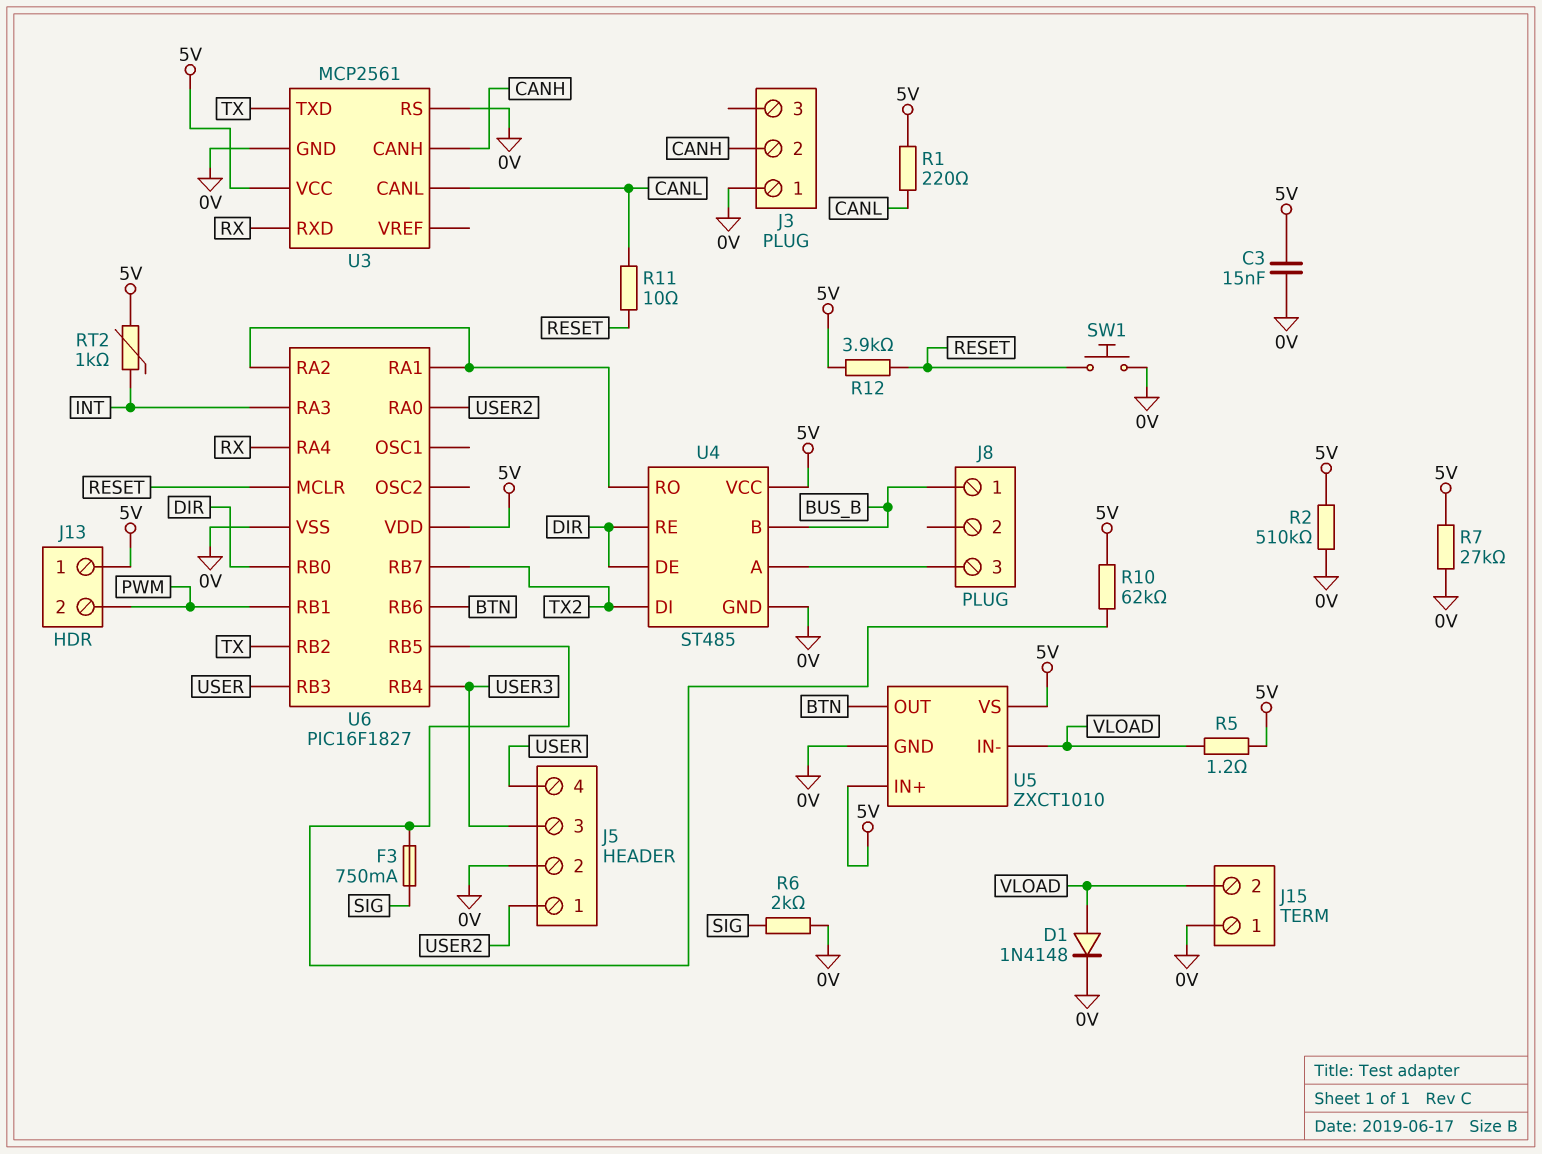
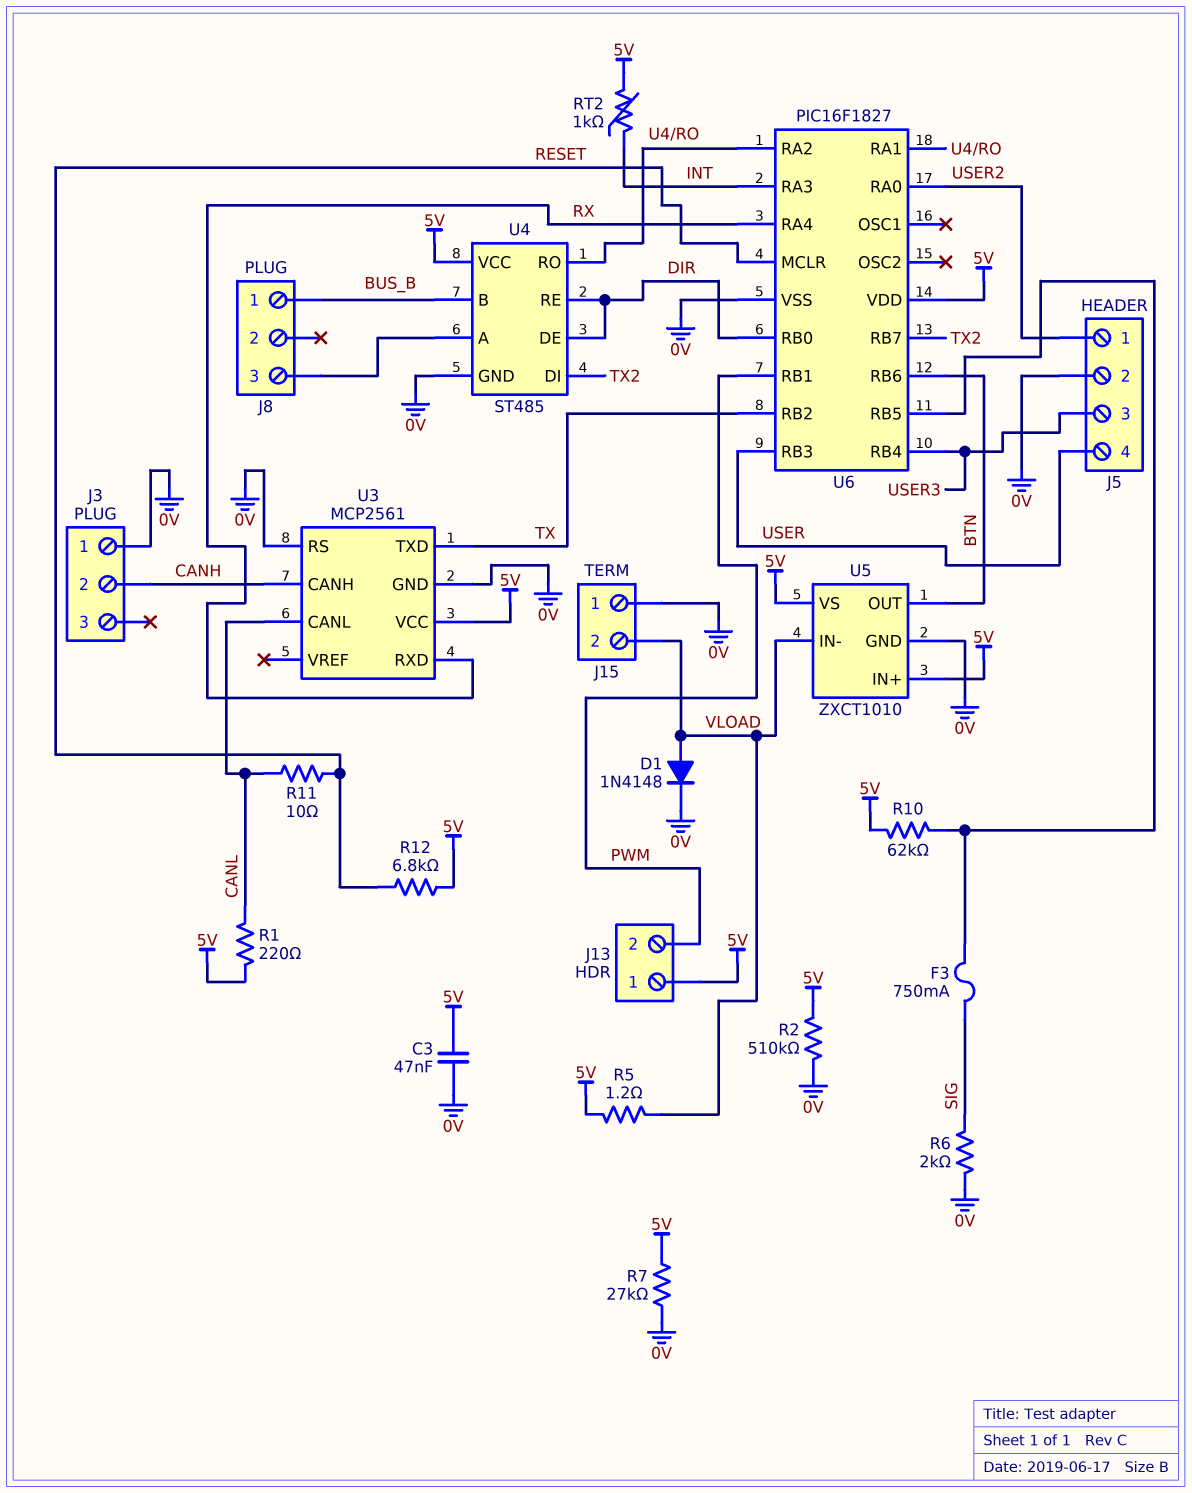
C3: 15nF (0V, 5V) -> 47nF (0V, 5V)
R12: 3.9k (5V, RESET) -> 6.8k (5V, RESET)
SW1: button (0V, RESET) -> none

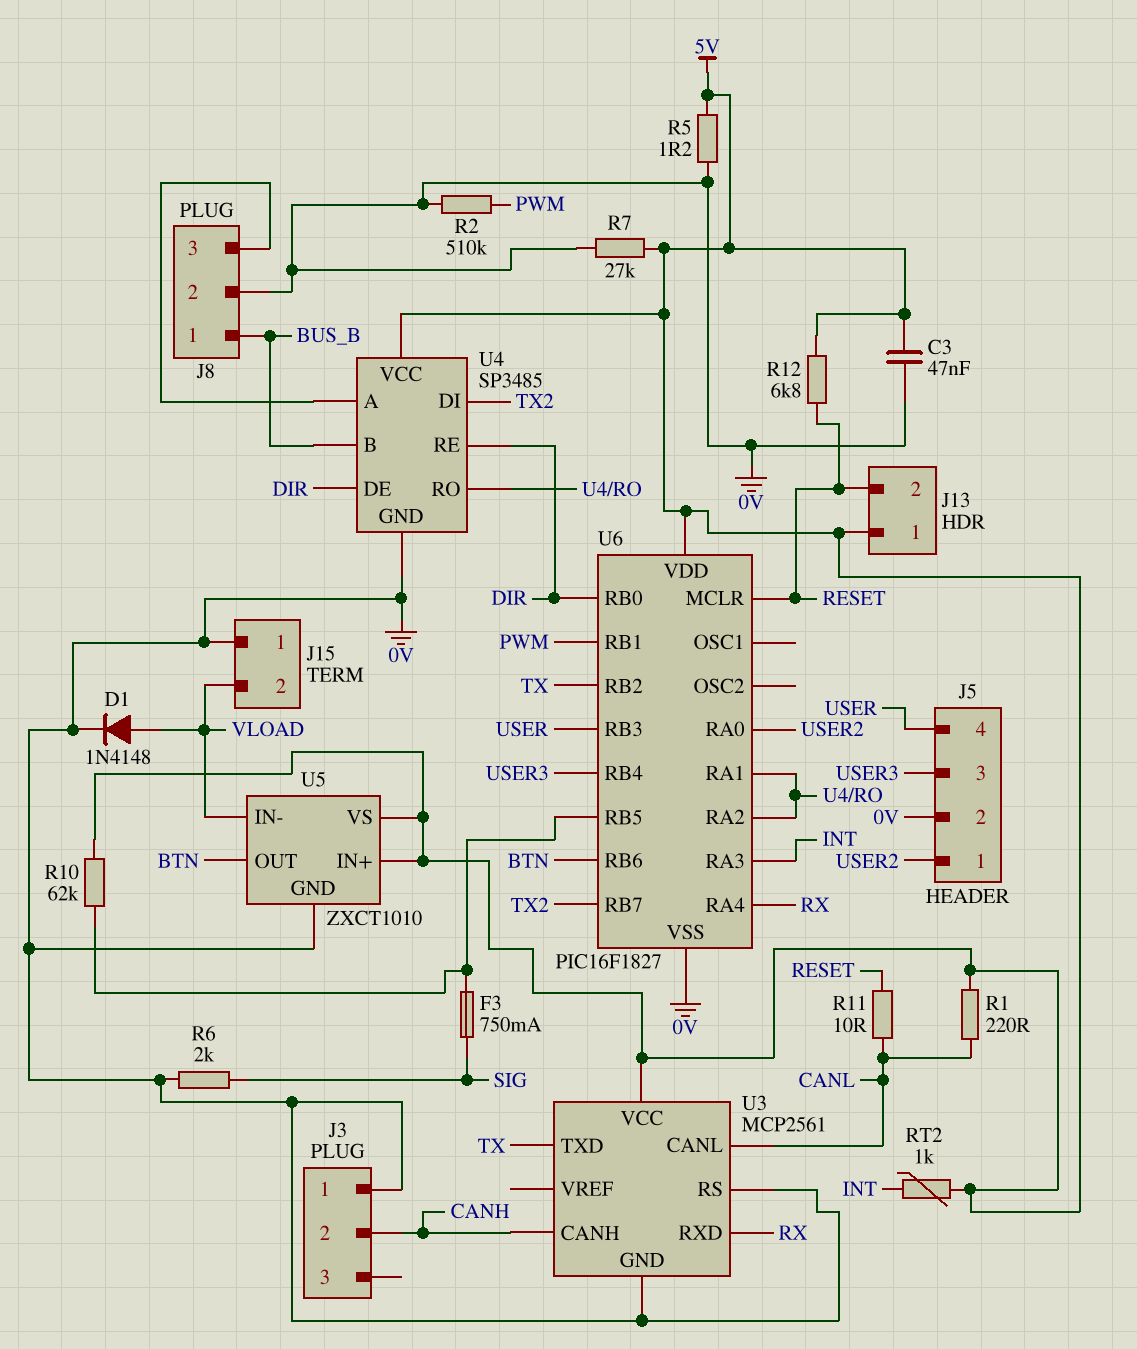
J8 pin 2: none -> 0V
J13 pin 2: PWM -> RESET
R2: 510k (0V, 5V) -> 510k (0V, PWM)
R5: 1.2 (5V, VLOAD) -> 1.2 (0V, 5V)
U4: ST485 -> SP3485

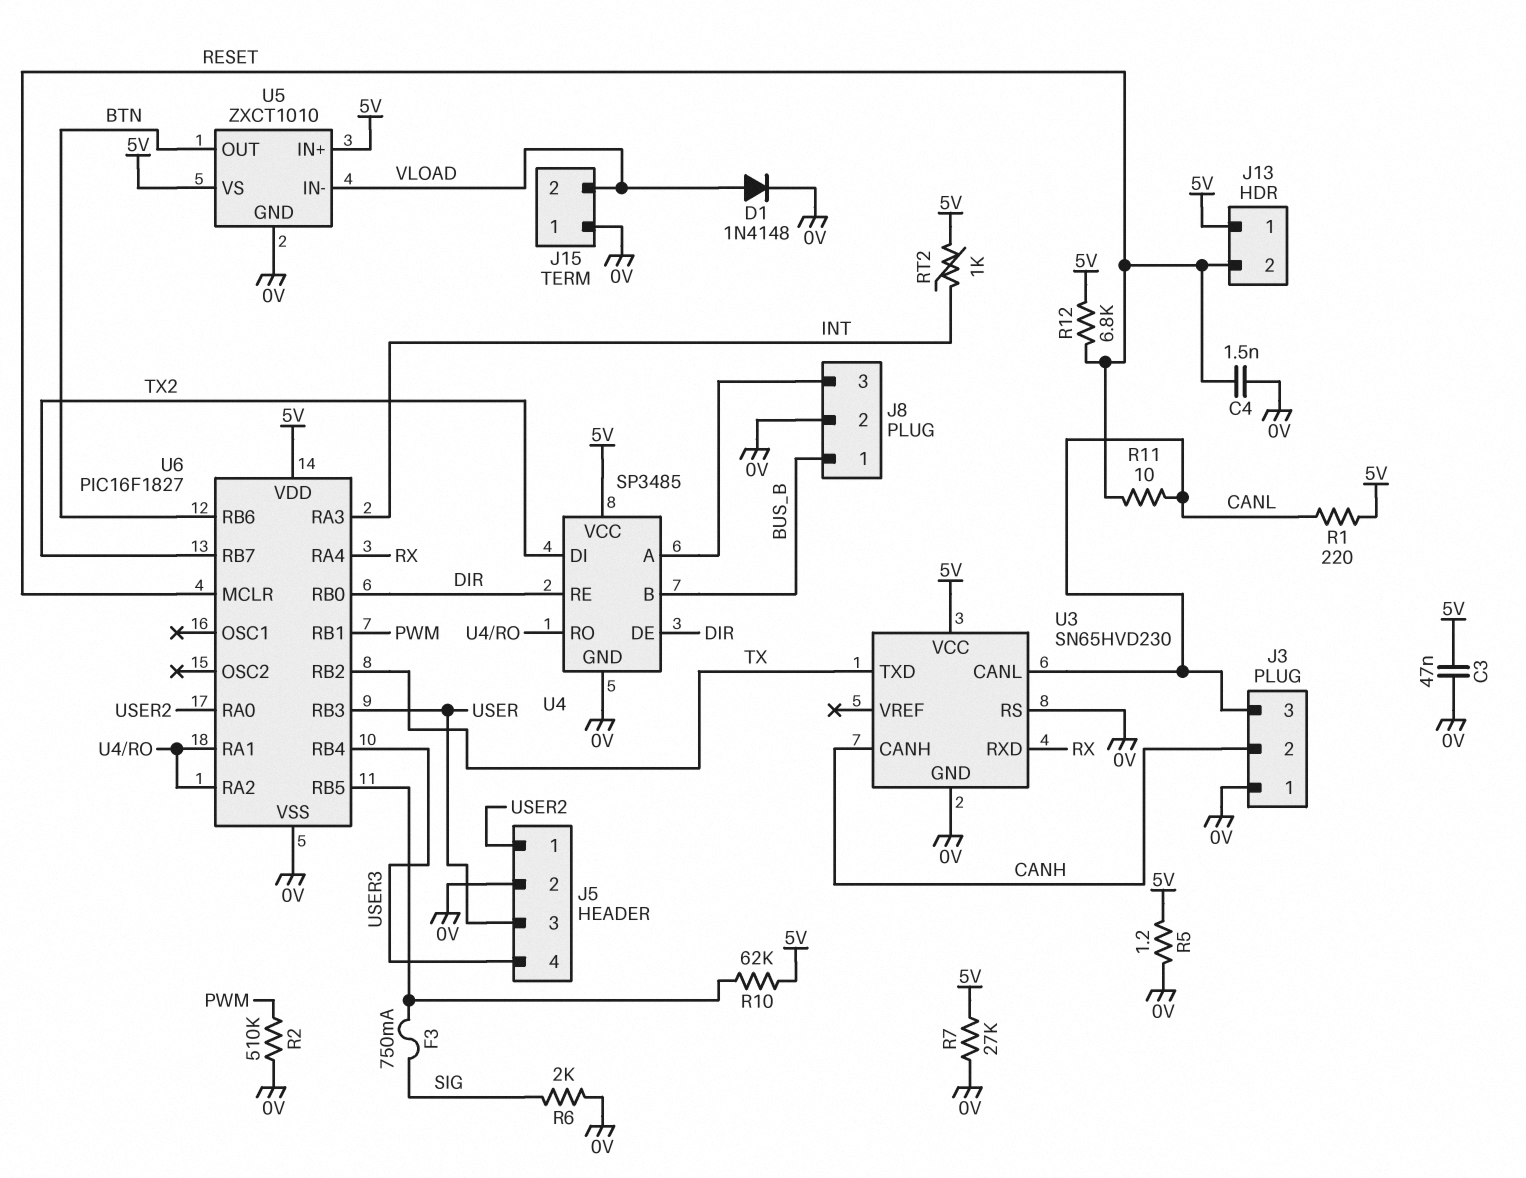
C4: none -> 1.5nF (0V, RESET)
J3 pin 3: none -> CANL
J5 pin 3: USER3 -> USER
J5 pin 4: USER -> USER3
U3: MCP2561 -> SN65HVD230

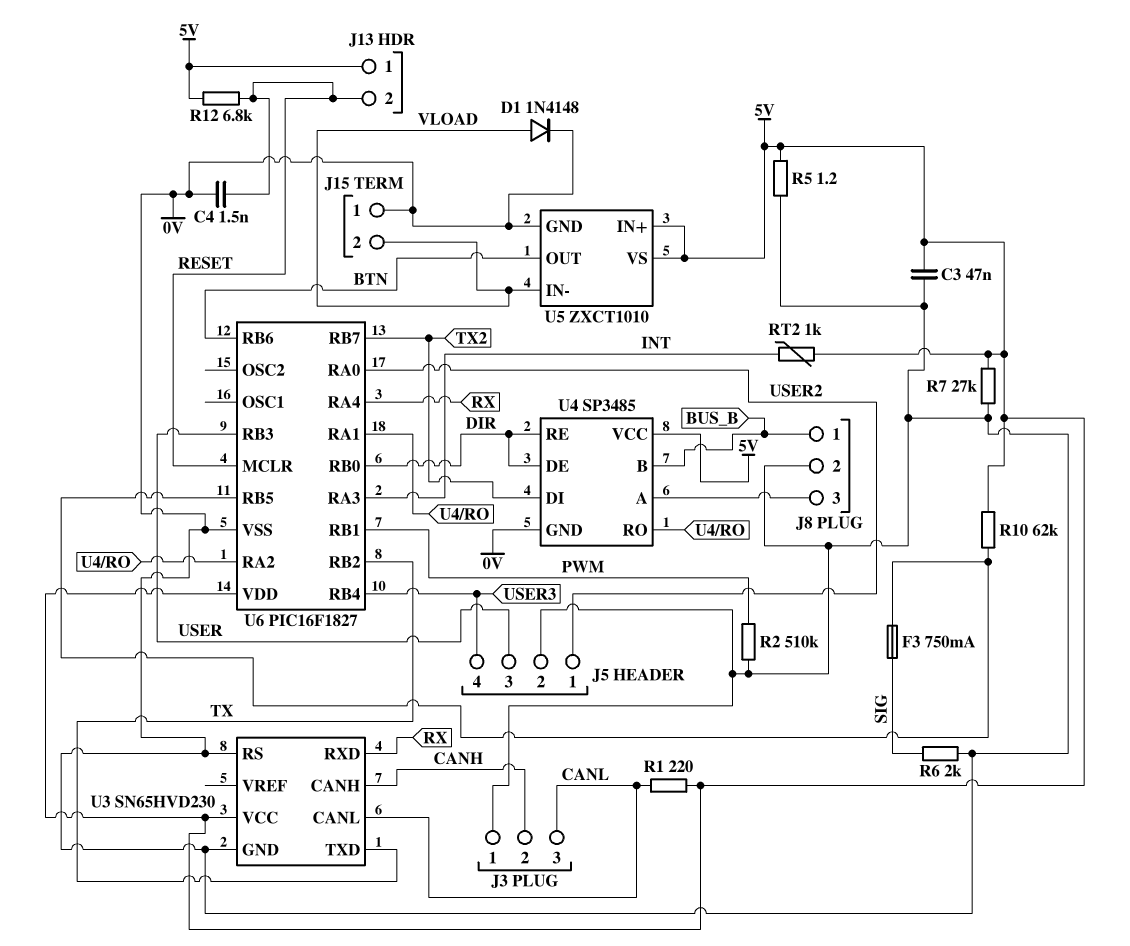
R11: 10 (CANL, RESET) -> none

